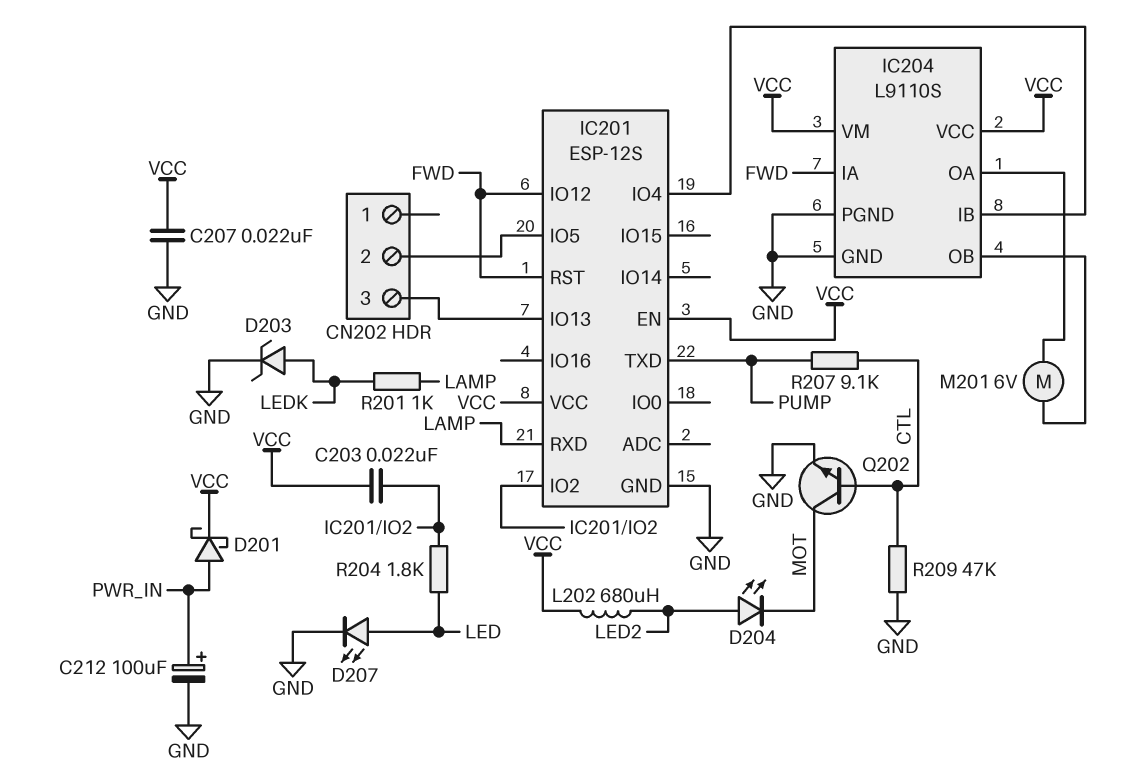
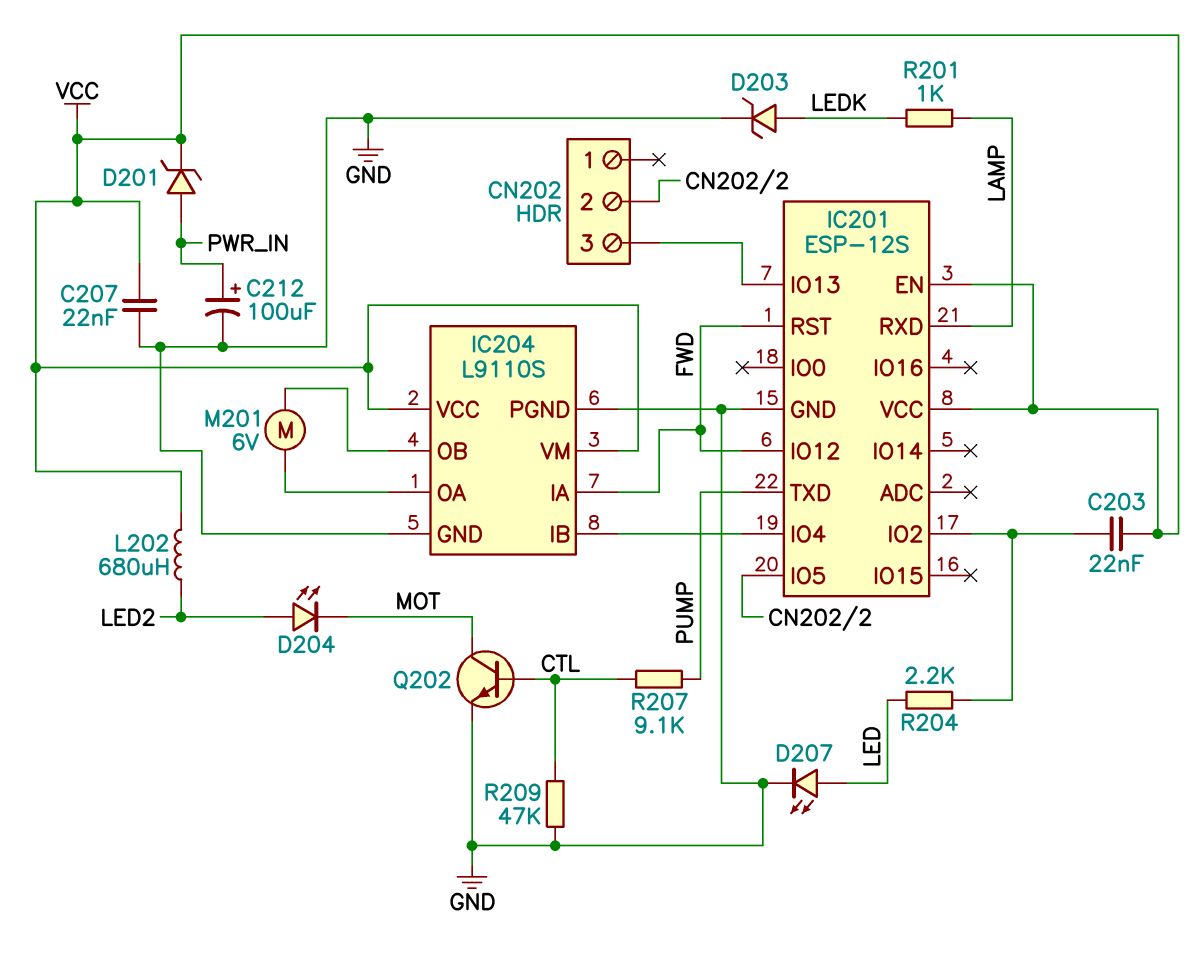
D201: schottky (A PWR_IN, K VCC) -> zener (A PWR_IN, K VCC)
R204: 1.8k (IC201/IO2, LED) -> 2.2k (IC201/IO2, LED)

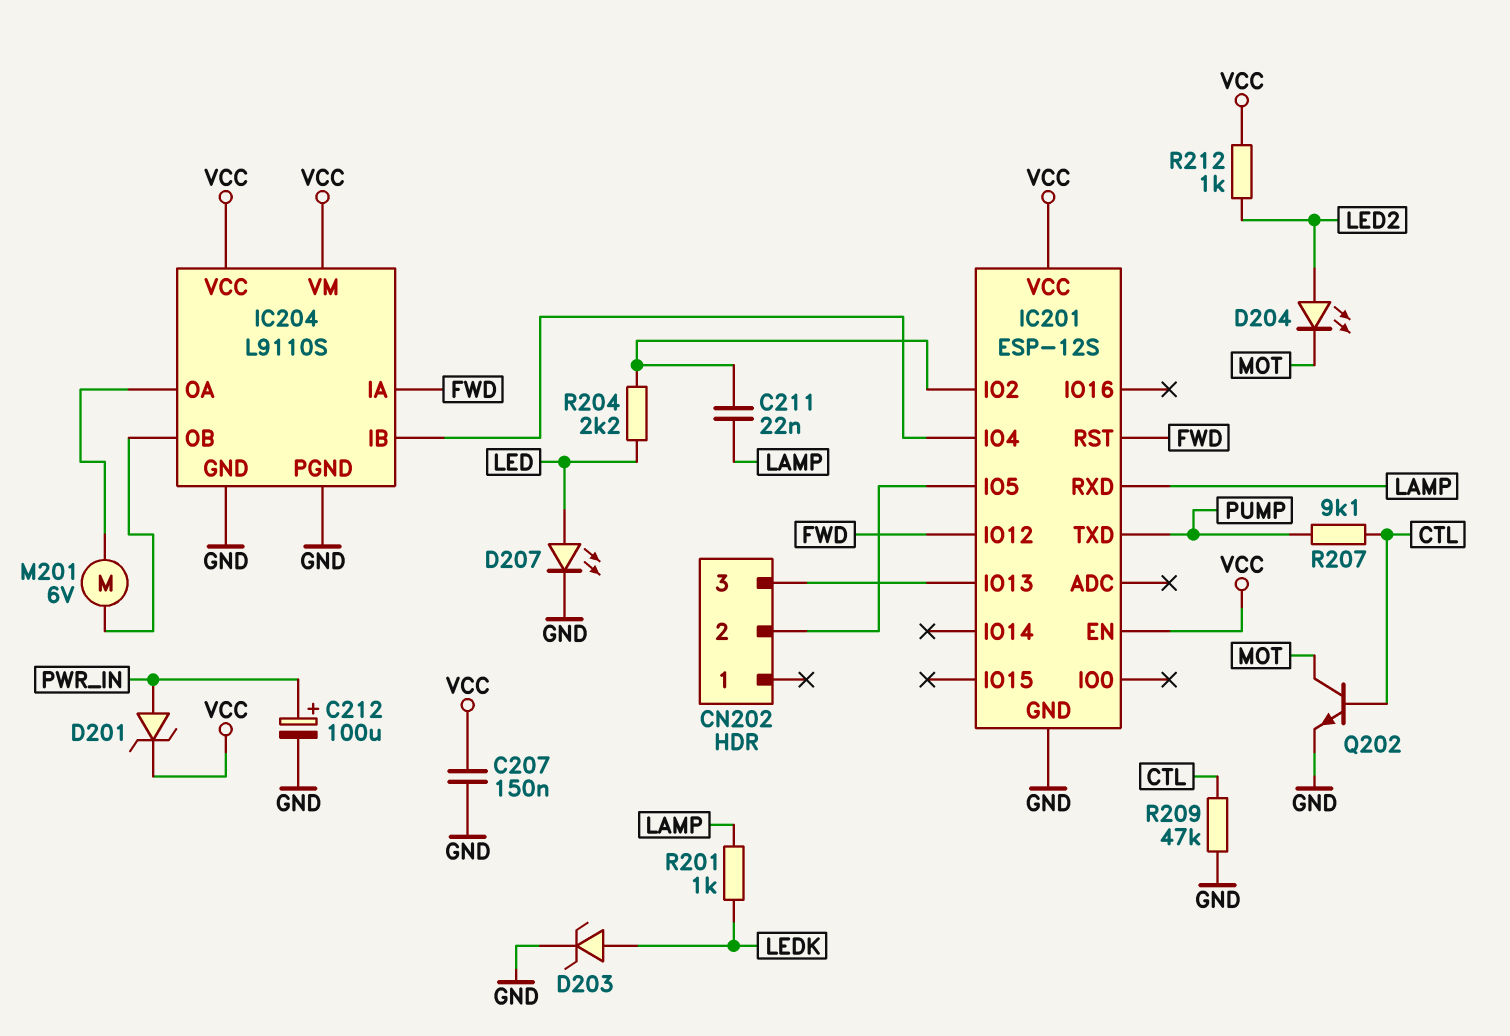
C203: 22nF (IC201/IO2, VCC) -> none
C207: 22nF (GND, VCC) -> 150nF (GND, VCC)
C211: none -> 22nF (IC201/IO2, LAMP)
L202: 680uH (LED2, VCC) -> none
R212: none -> 1k (LED2, VCC)

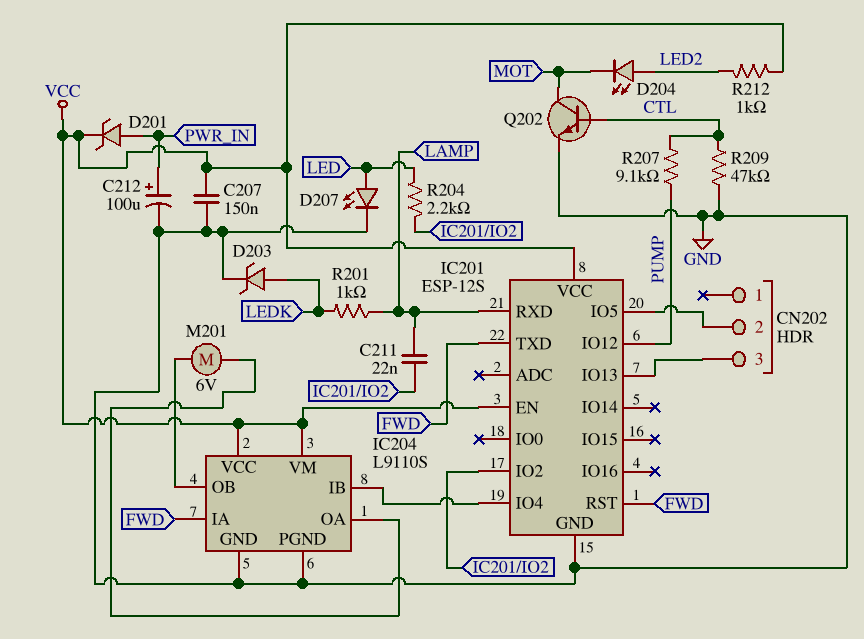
IC201 pin IO12: FWD -> PUMP
IC201 pin TXD: PUMP -> FWD

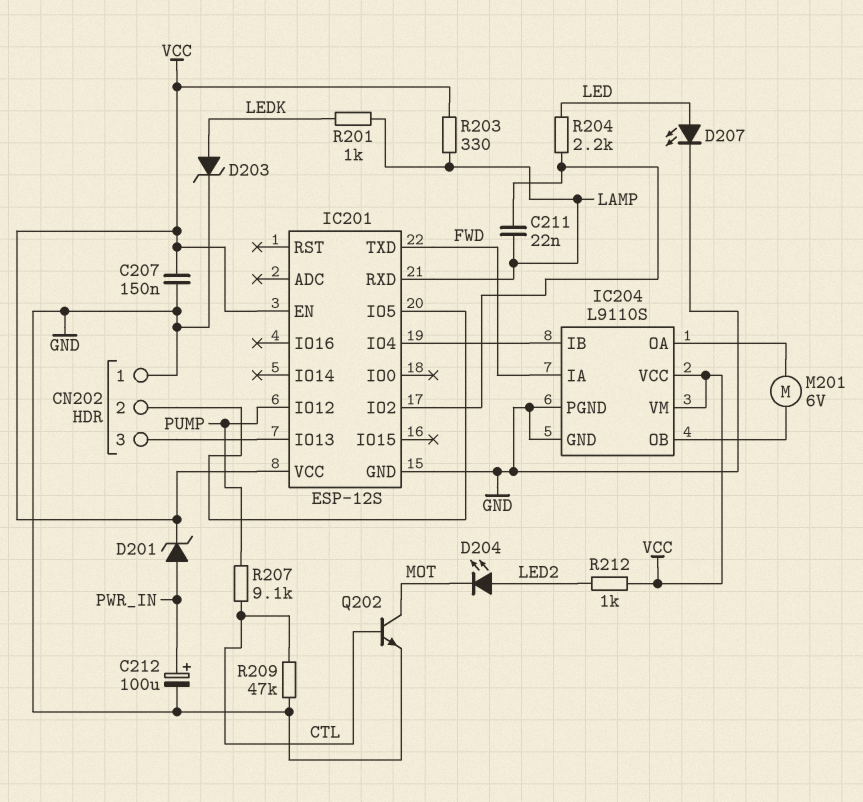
CN202 pin 1: none -> GND
IC201 pin RST: FWD -> none
R203: none -> 330 (LAMP, VCC)

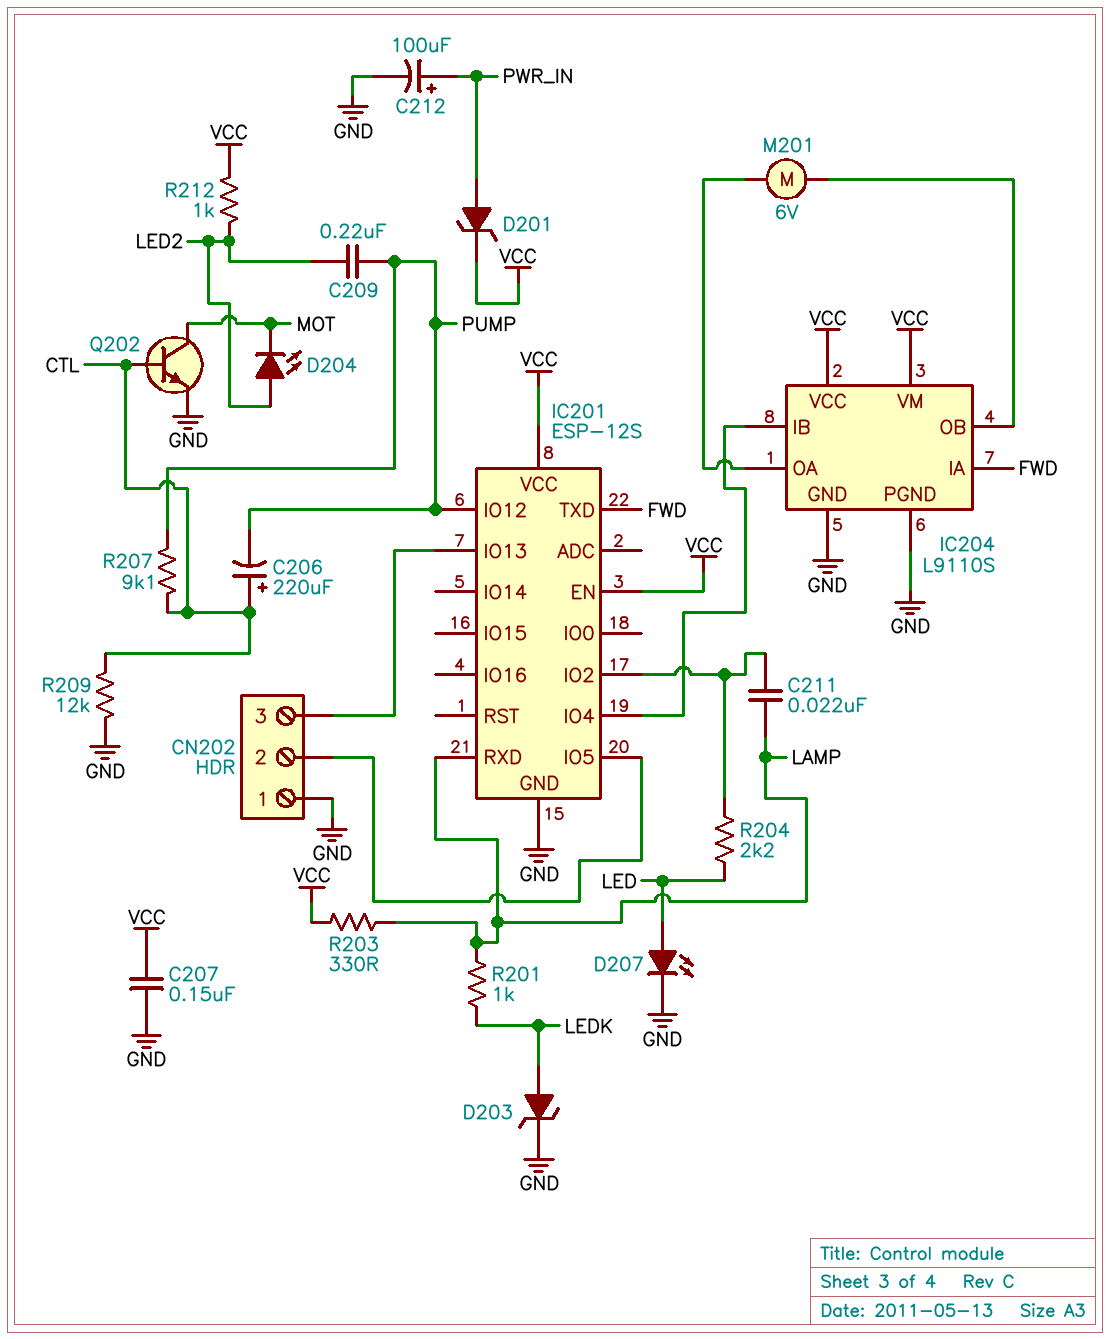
C206: none -> 220uF (plus CTL, minus PUMP)
C209: none -> 220nF (LED2, PUMP)
R209: 47k (CTL, GND) -> 12k (CTL, GND)

